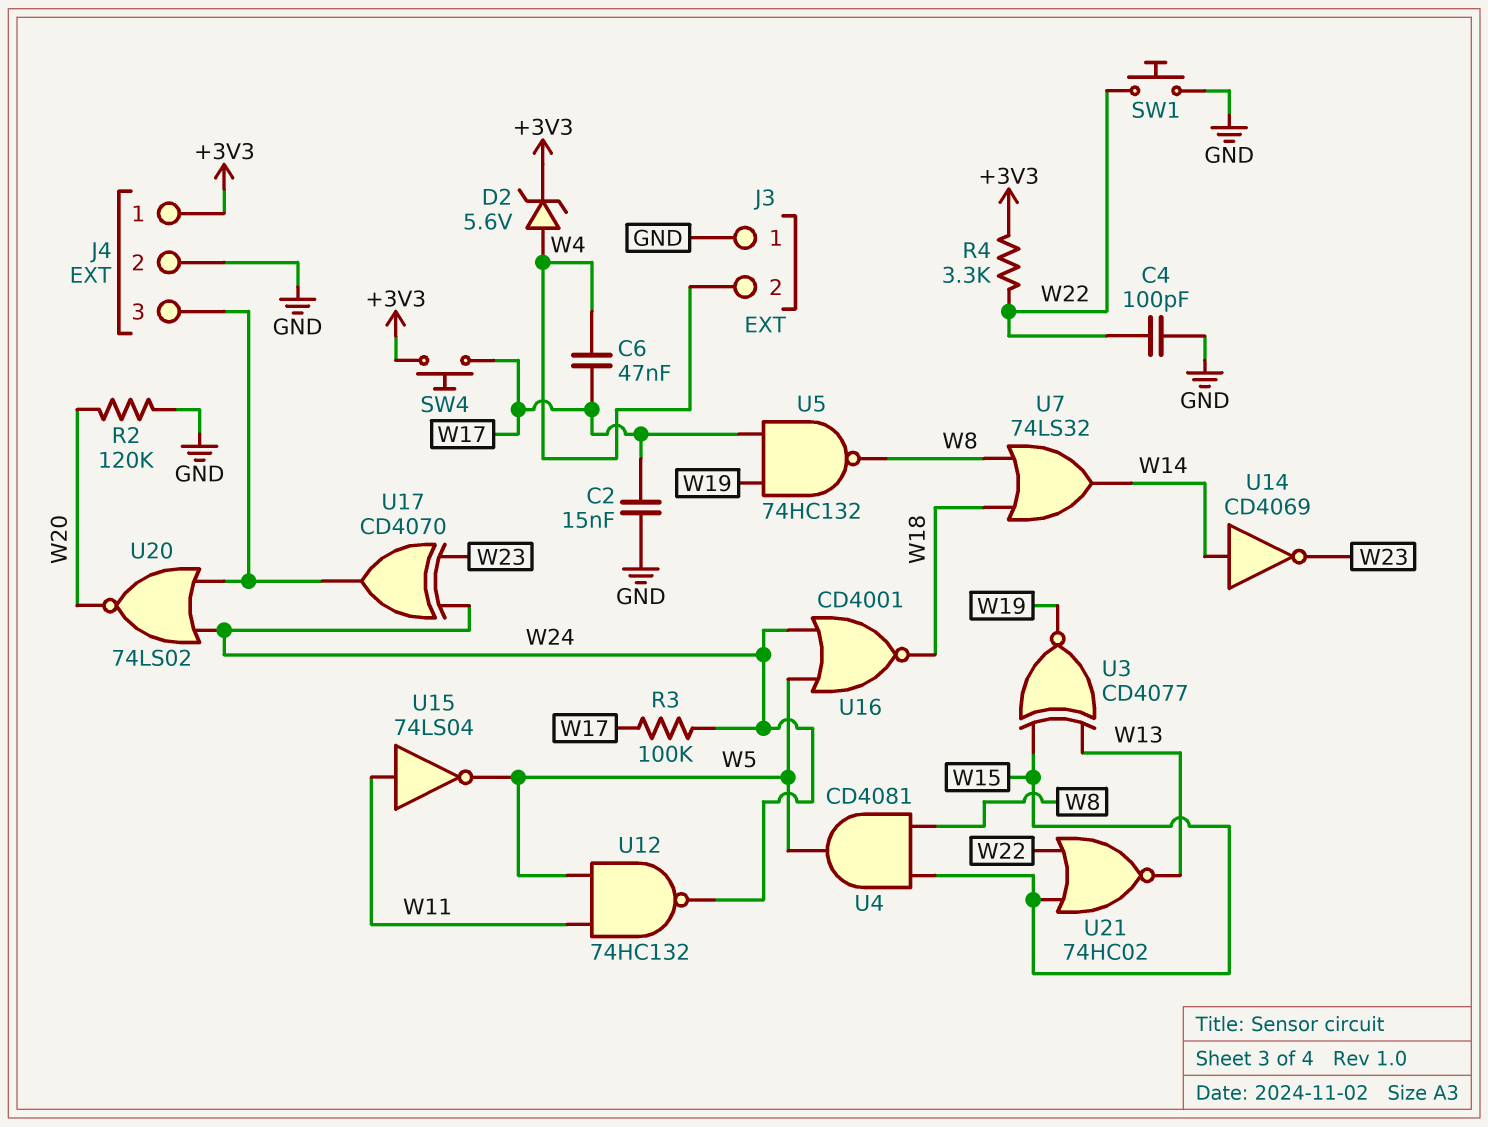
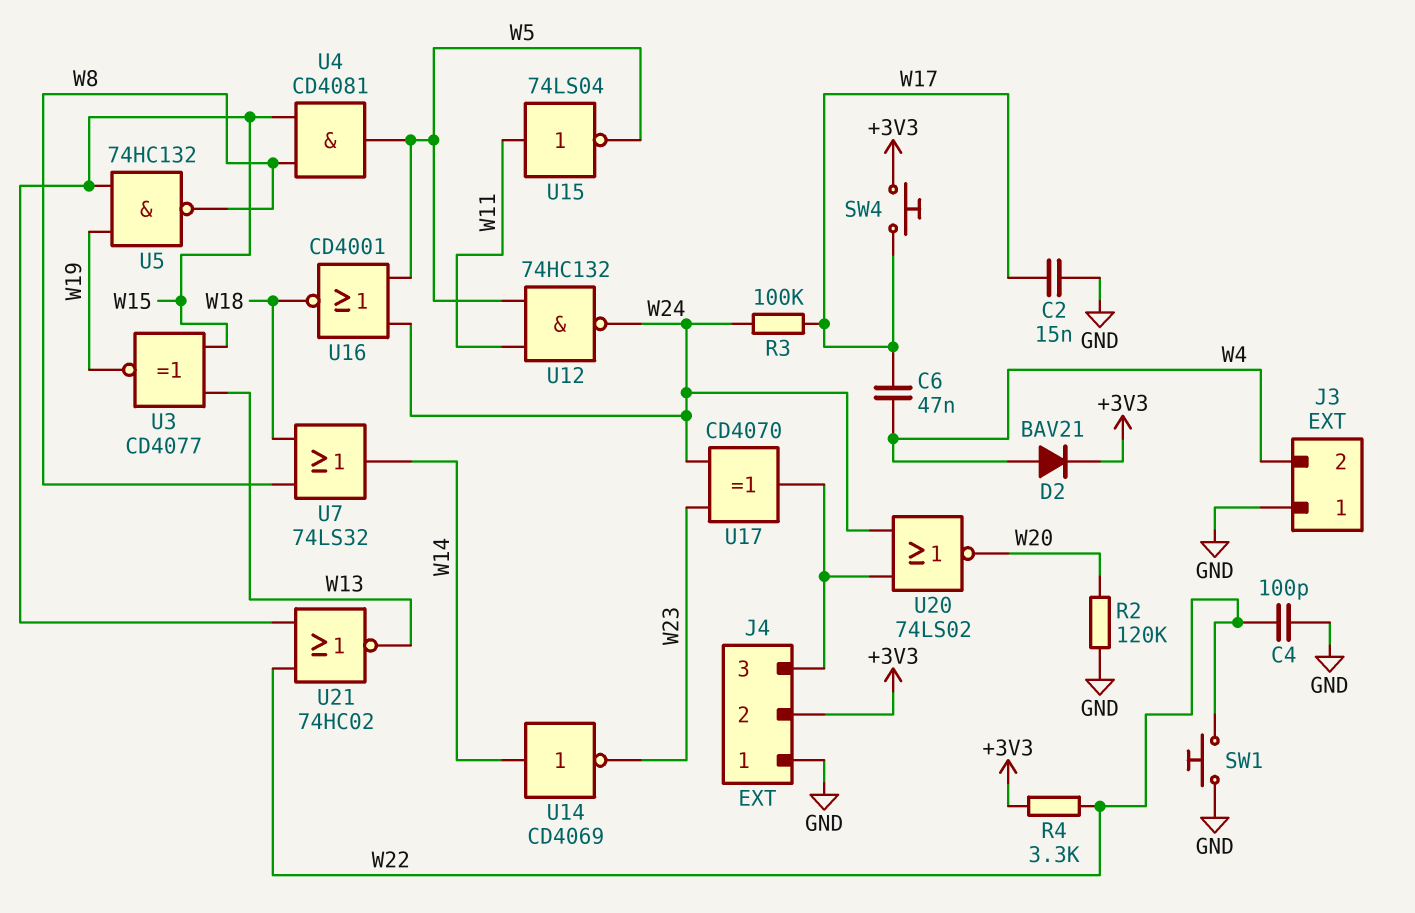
D2: zener 5.6V (A W4, K +3V3) -> diode BAV21 (A W4, K +3V3)
J4 pin 1: +3V3 -> GND
J4 pin 2: GND -> +3V3
U5: NAND 74HC132 (in W17, in W19, out W8) -> NAND 74HC132 (in W15, in W19, out W8)

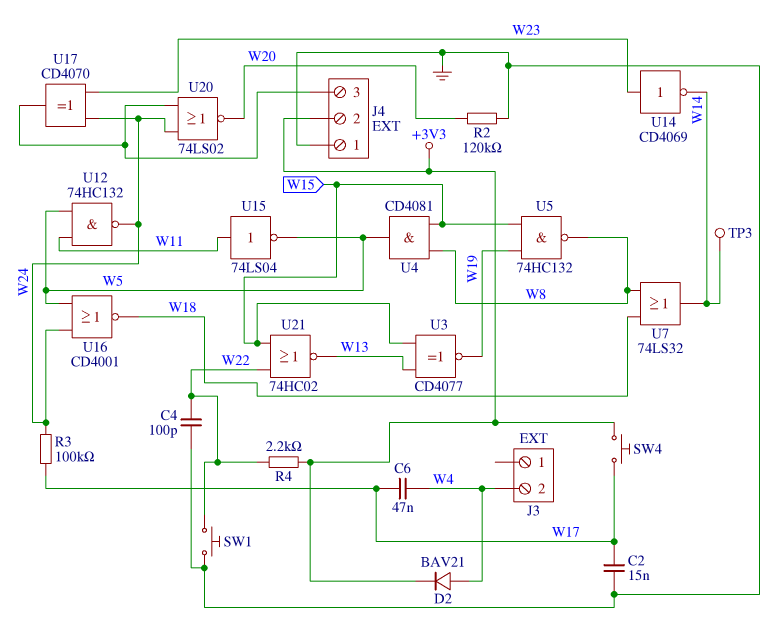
J3 pin 1: GND -> none
R4: 3.3k (+3V3, W22) -> 2.2k (+3V3, W22)
TP3: none -> test point (W14)
U14: NOT CD4069 (in W14, out W23) -> NOT CD4069 (in W23, out W14)

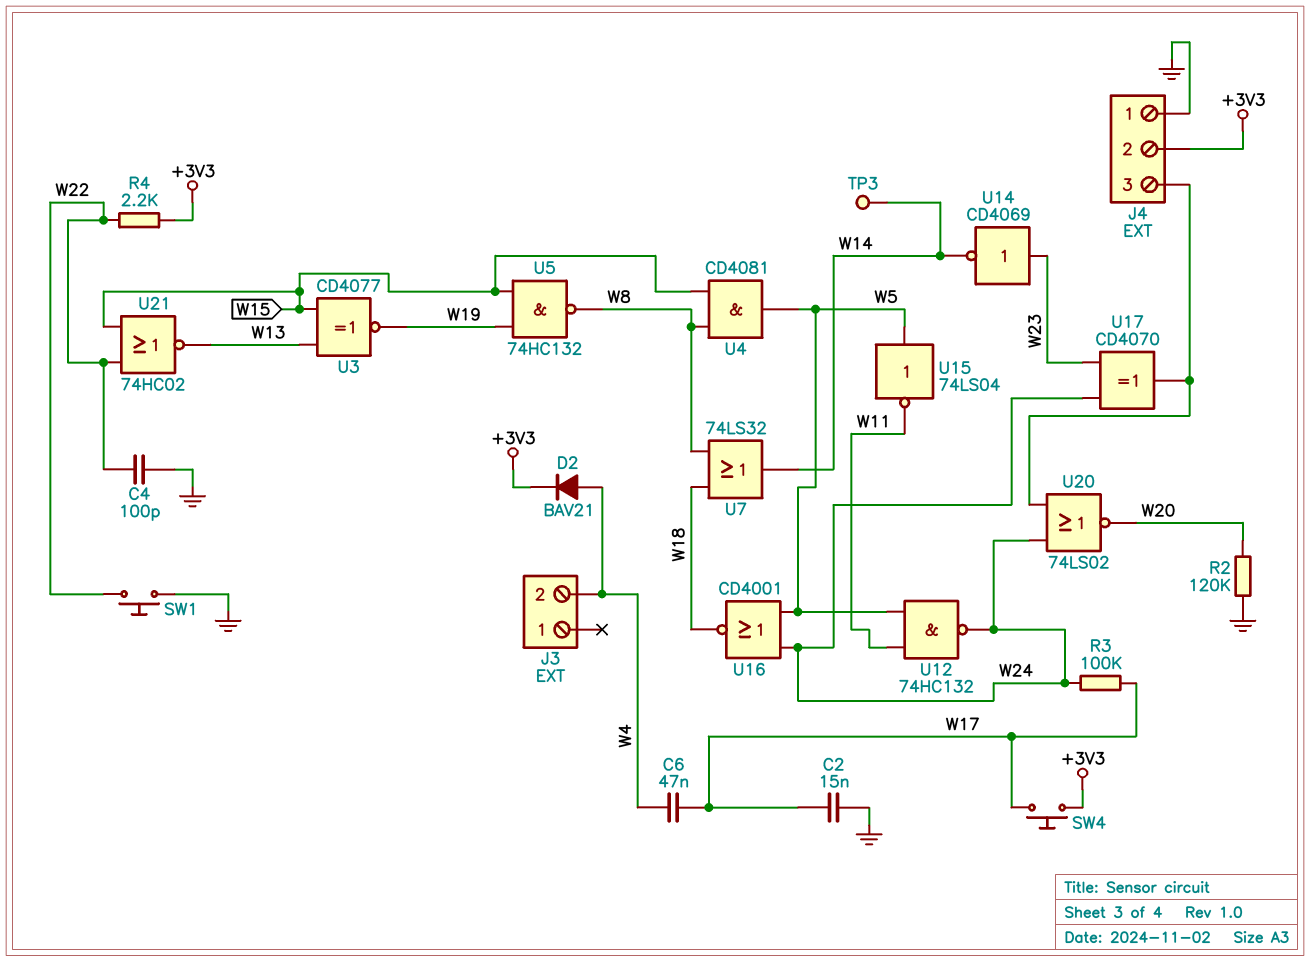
U15: NOT 74LS04 (in W11, out W5) -> NOT 74LS04 (in W5, out W11)

